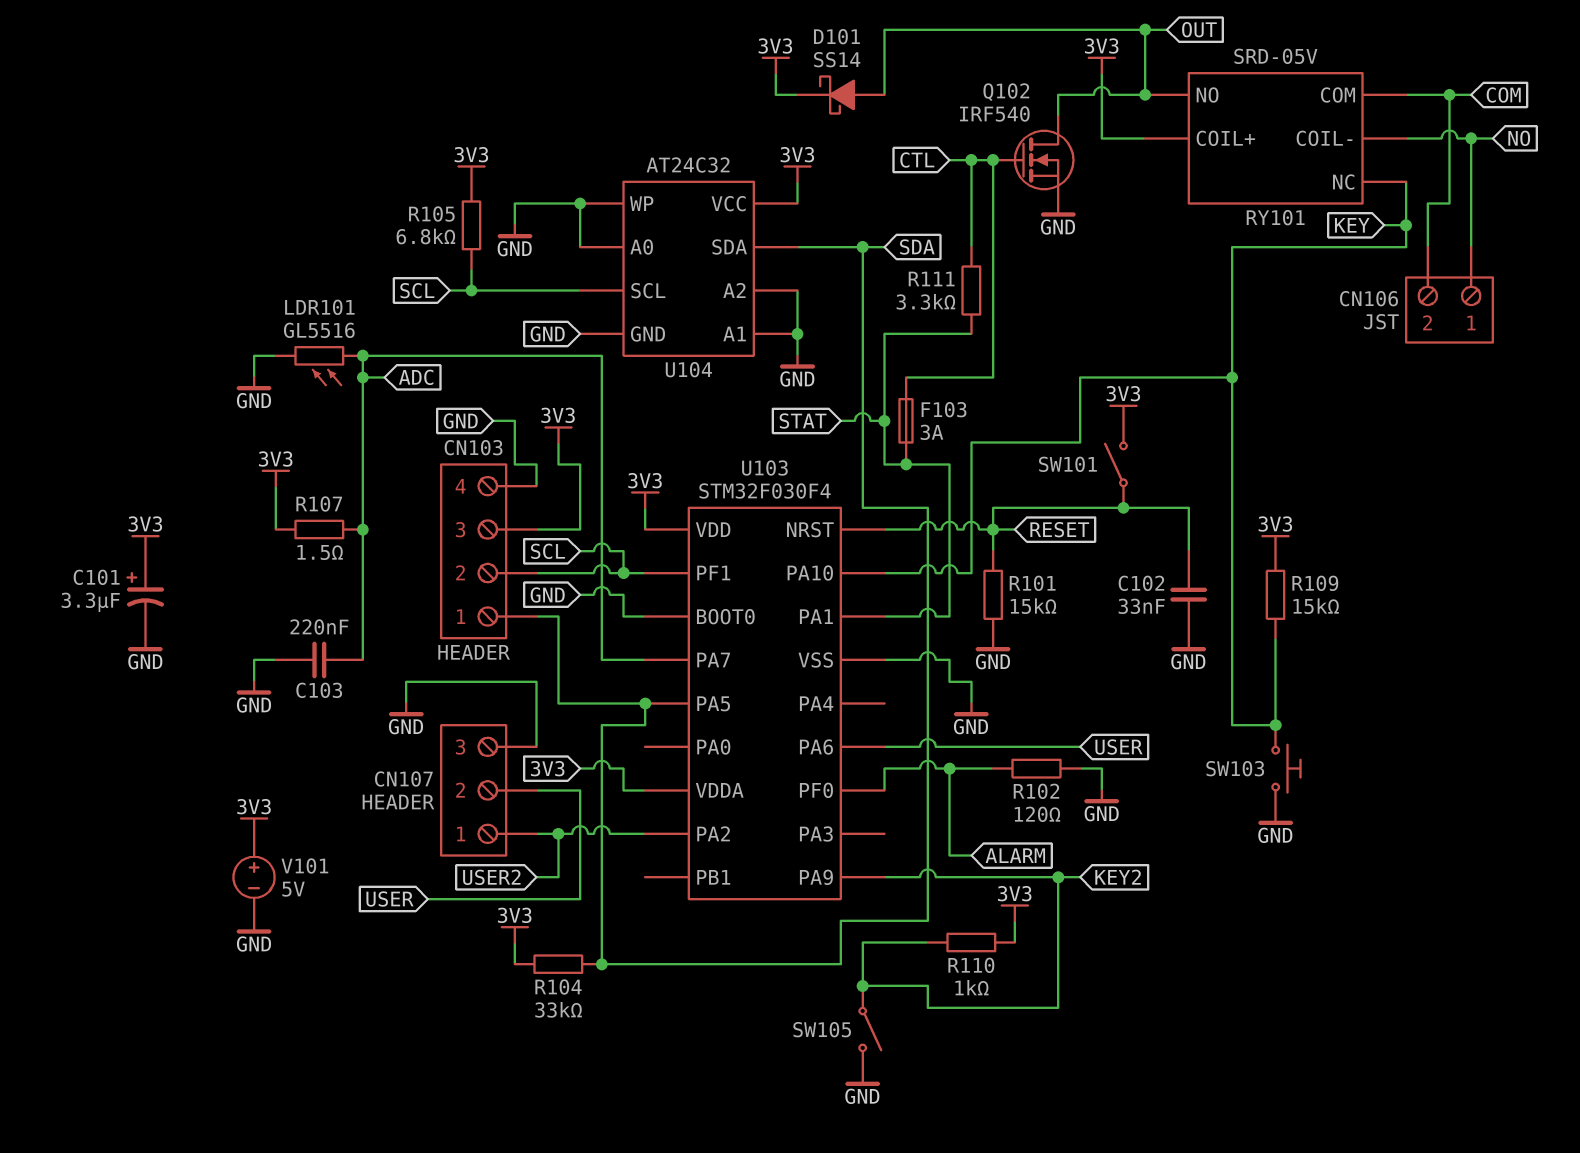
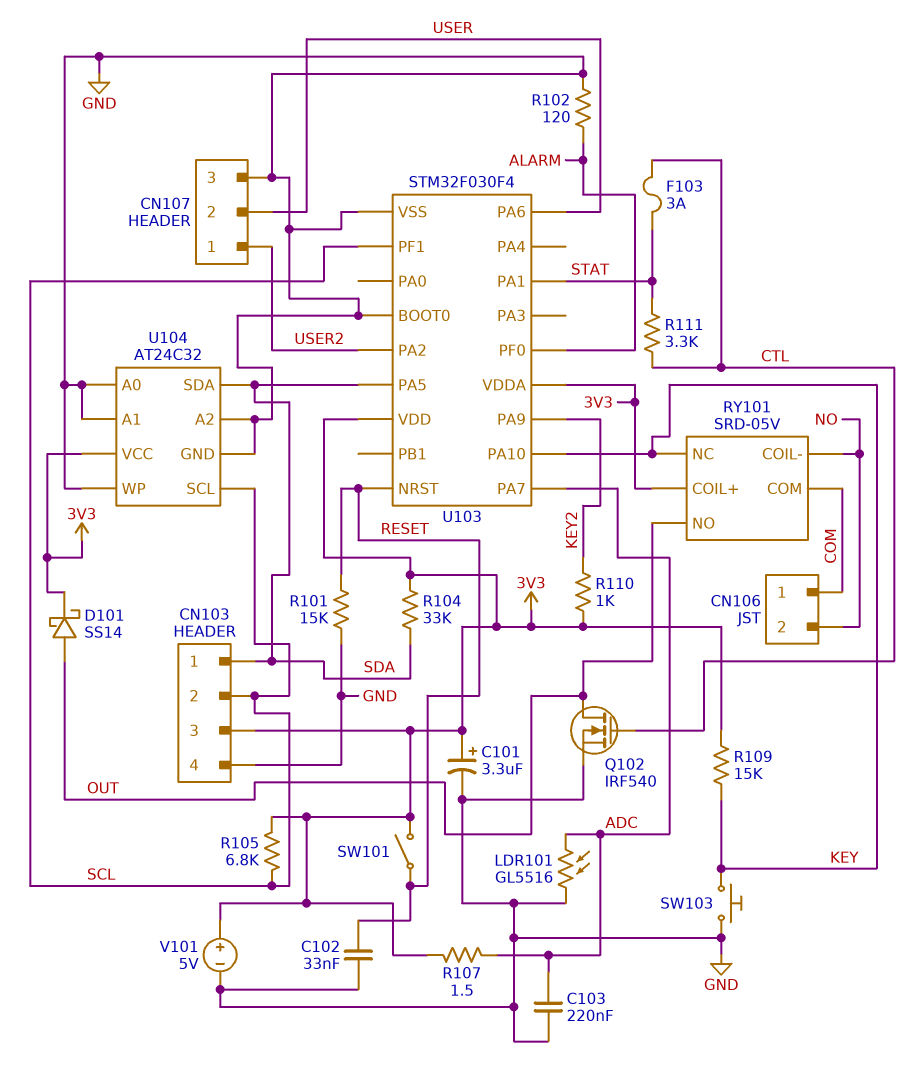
CN106 pin 1: NO -> COM
CN106 pin 2: COM -> NO
SW105: switch (GND, KEY2) -> none

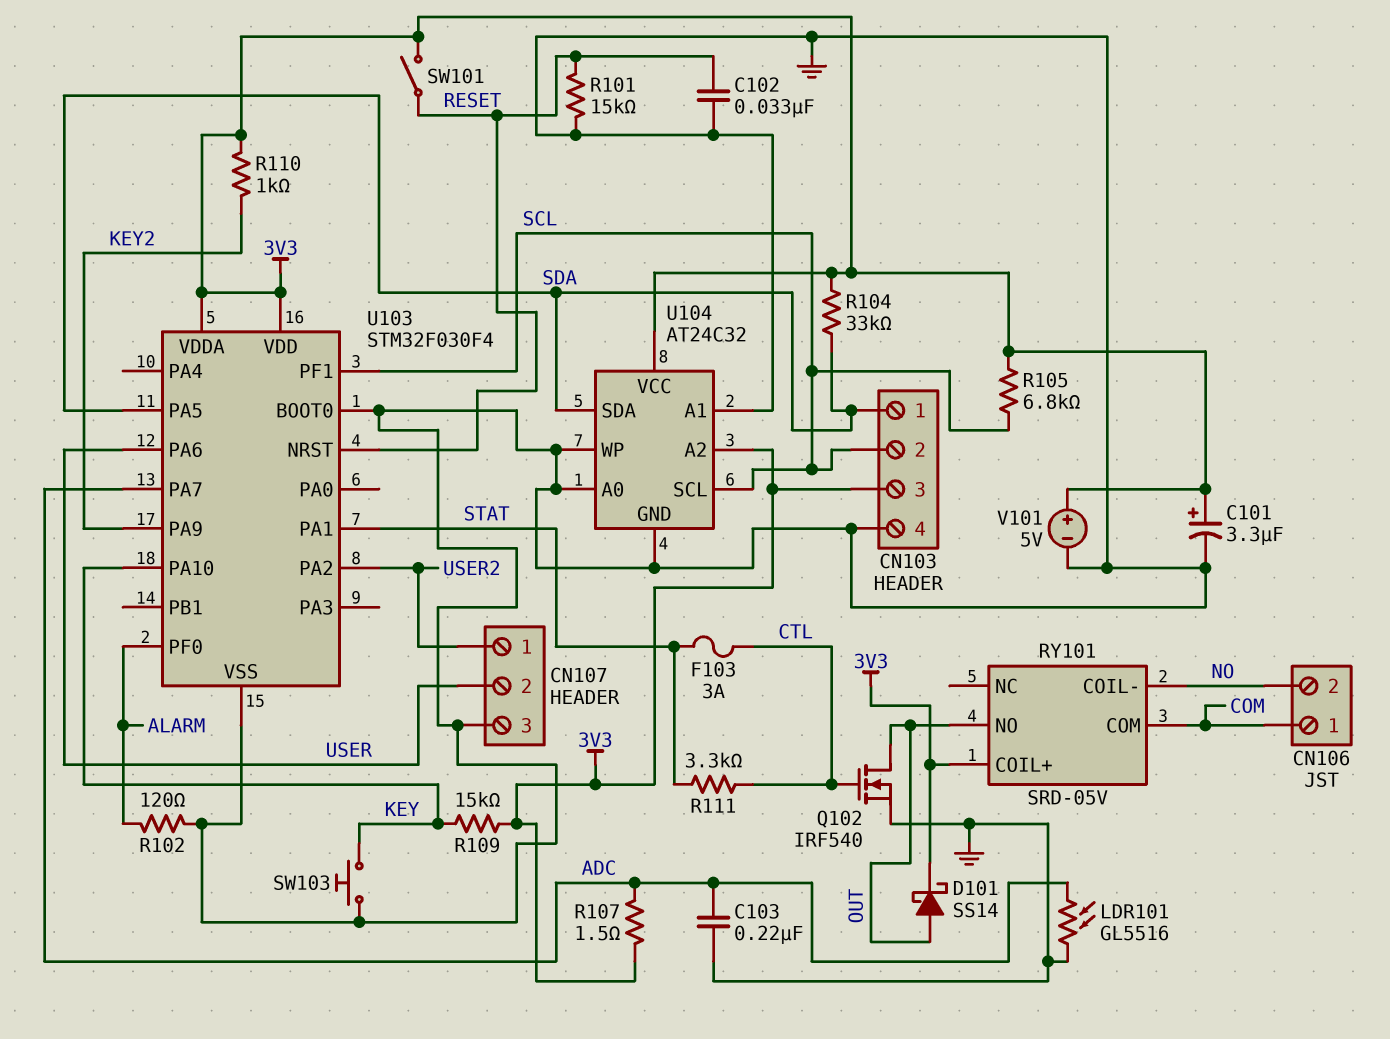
RY101 pin NC: KEY -> none
U104 pin A2: GND -> 3V3

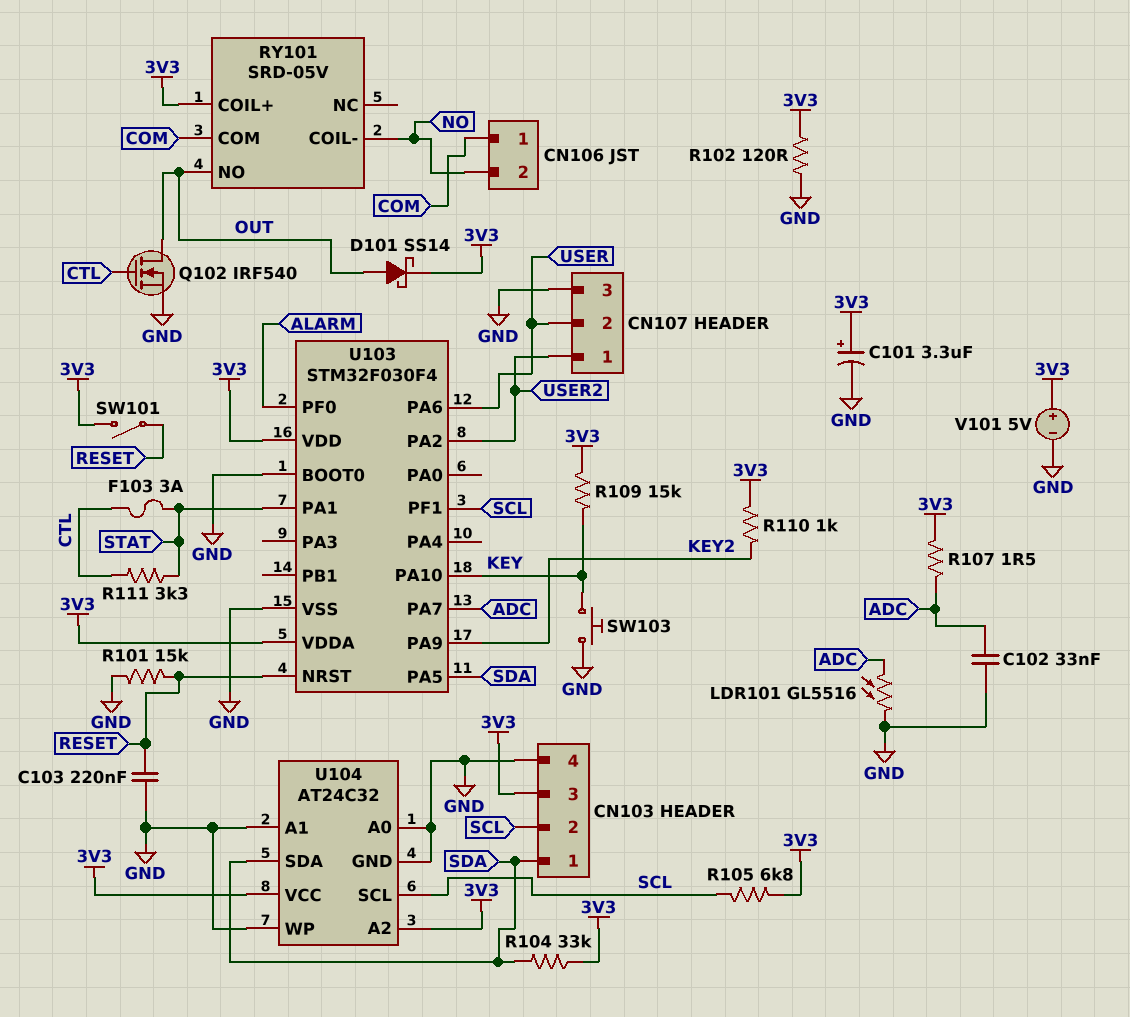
C102: 33nF (GND, RESET) -> 33nF (ADC, GND)
C103: 220nF (ADC, GND) -> 220nF (GND, RESET)
R102: 120 (ALARM, GND) -> 120 (3V3, GND)

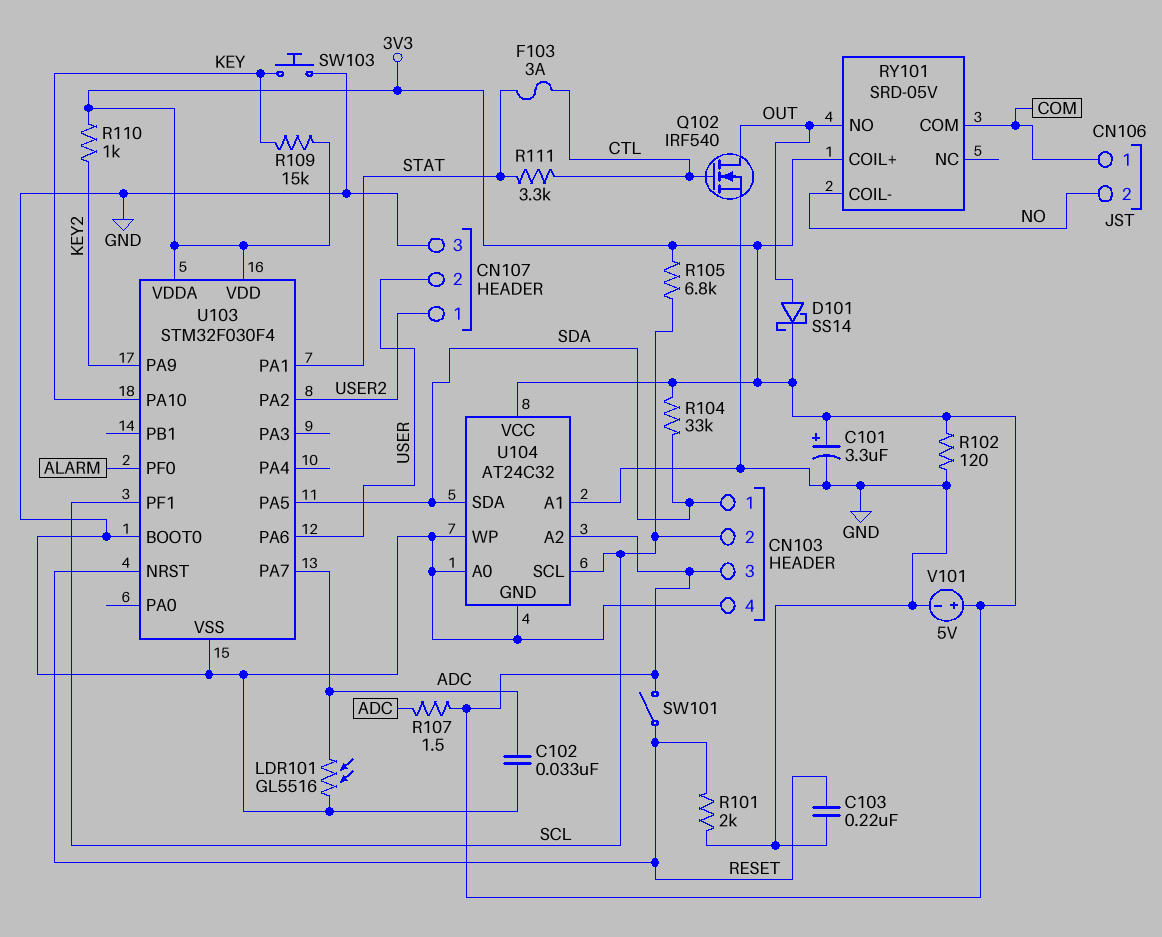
R101: 15k (GND, RESET) -> 2k (GND, RESET)

